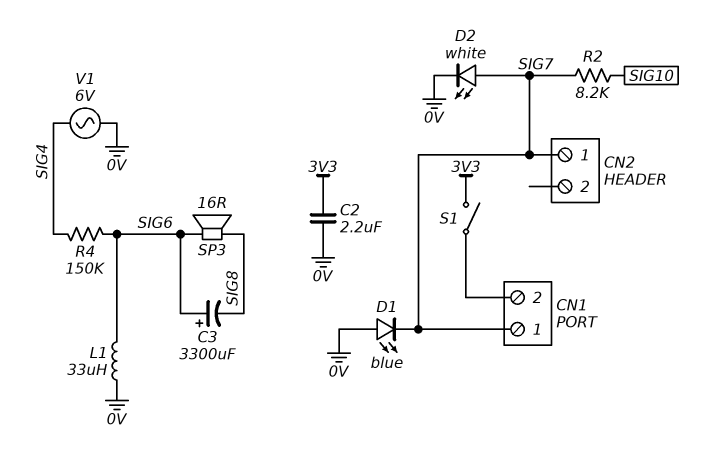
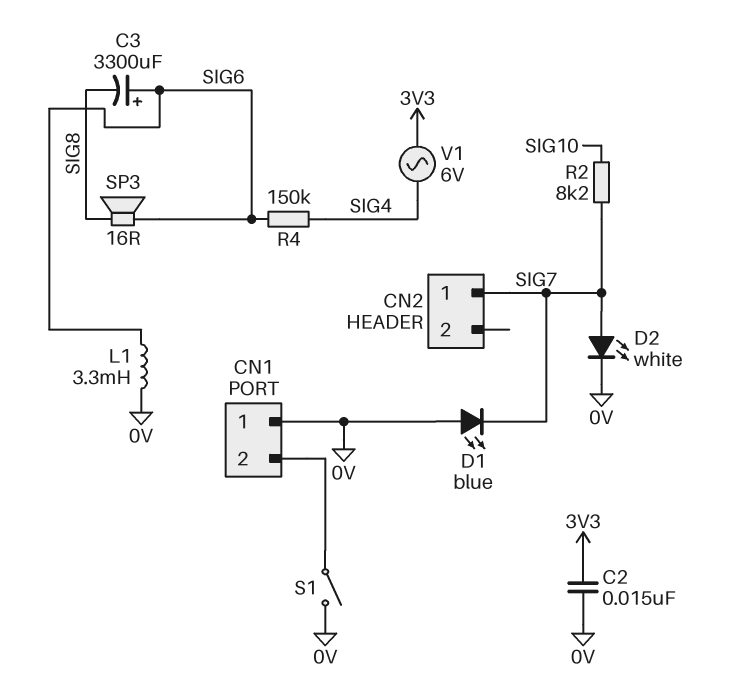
C2: 2.2uF (0V, 3V3) -> 15nF (0V, 3V3)
CN1 pin 1: SIG7 -> 0V
L1: 33uH (0V, SIG6) -> 3.3mH (0V, SIG6)
S1: switch (3V3, CN1/2) -> switch (0V, CN1/2)
V1: AC 6V (0V, SIG4) -> AC 6V (3V3, SIG4)

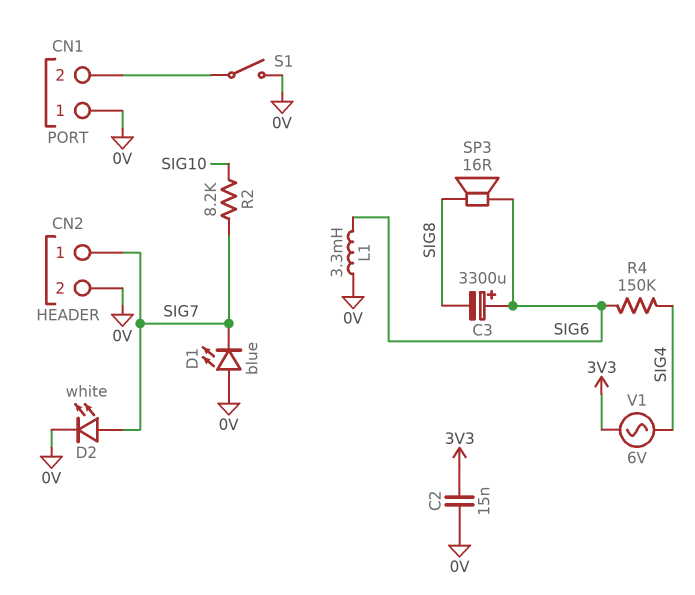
CN2 pin 2: none -> 0V

